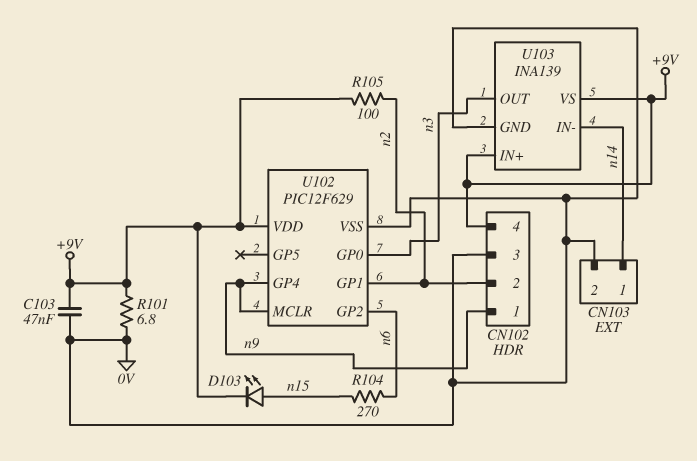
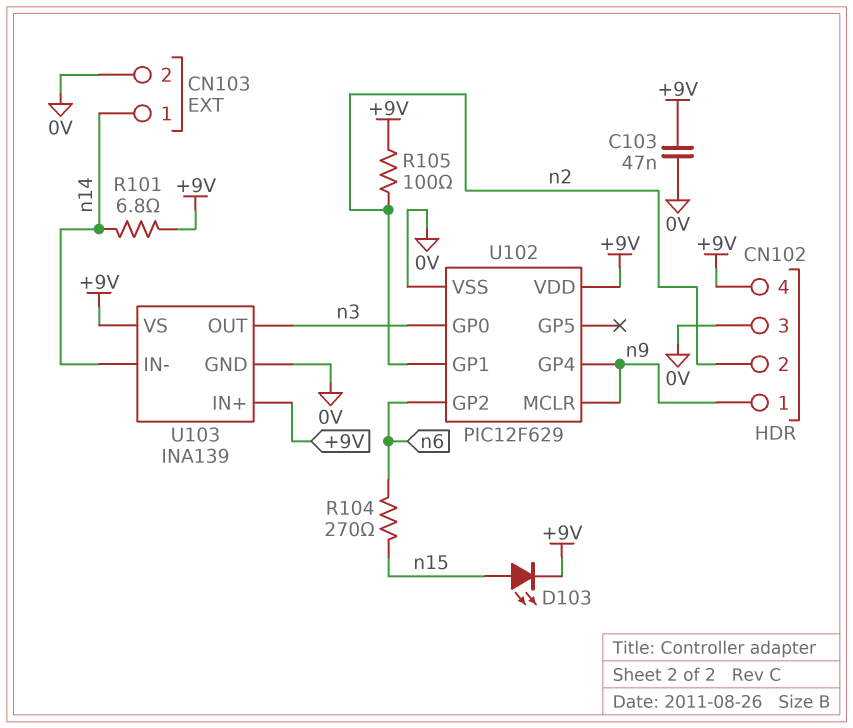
R101: 6.8 (+9V, 0V) -> 6.8 (+9V, n14)

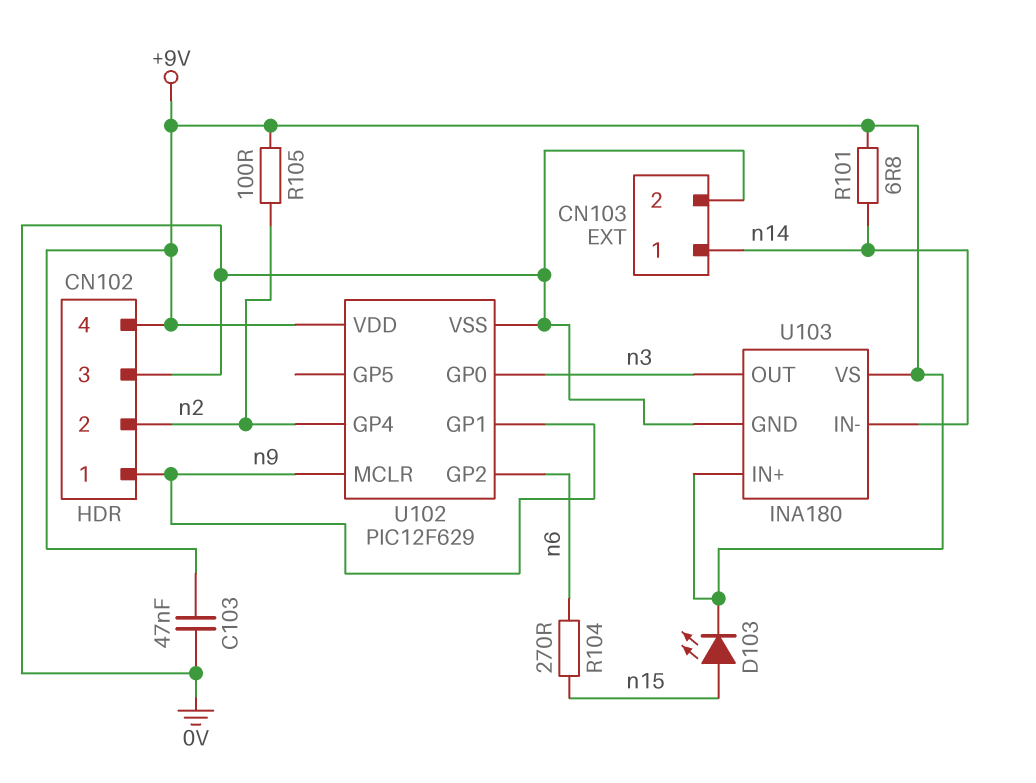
U102 pin GP1: n2 -> n9
U102 pin GP4: n9 -> n2
U103: INA139 -> INA180

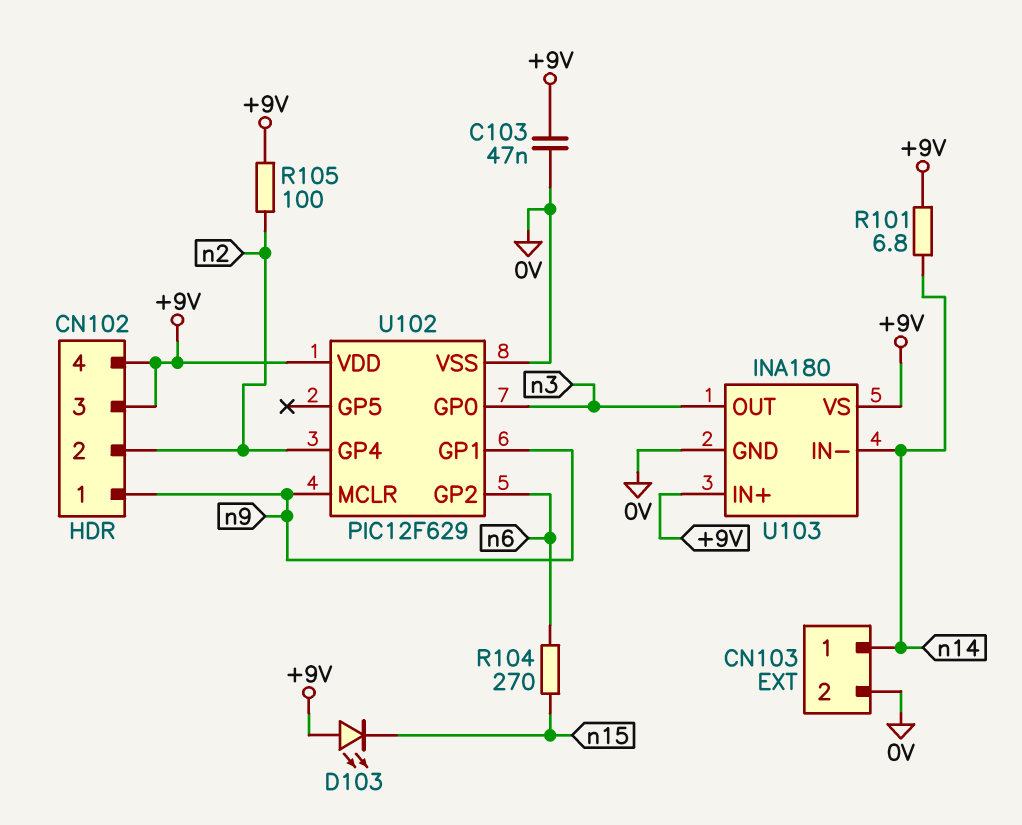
CN102 pin 3: 0V -> +9V
D103: LED (A n15, K +9V) -> LED (A +9V, K n15)

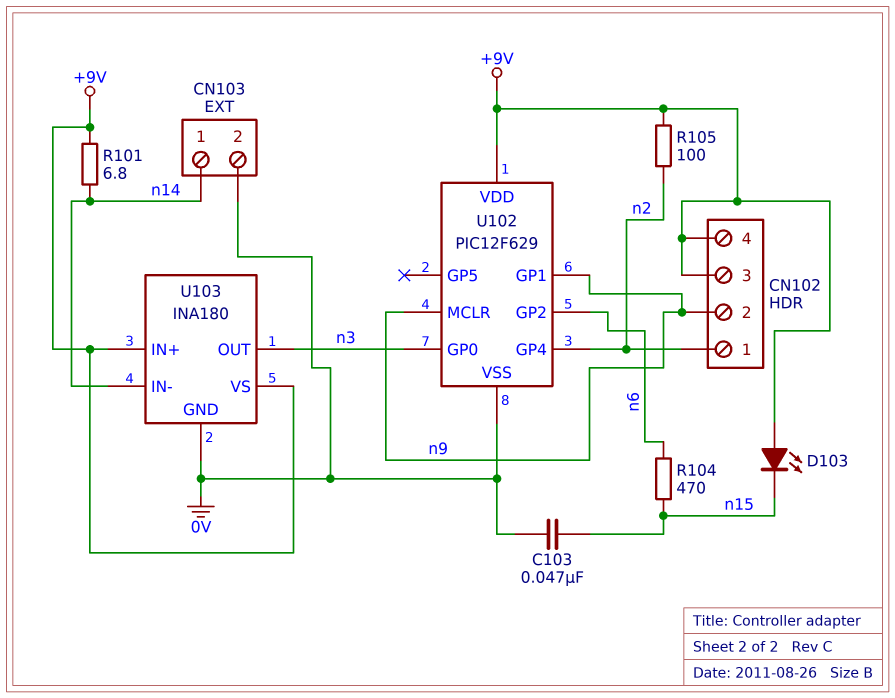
C103: 47nF (+9V, 0V) -> 47nF (0V, n15)
CN102 pin 1: n9 -> n2
CN102 pin 2: n2 -> n9
R104: 270 (n6, n15) -> 470 (n6, n15)

